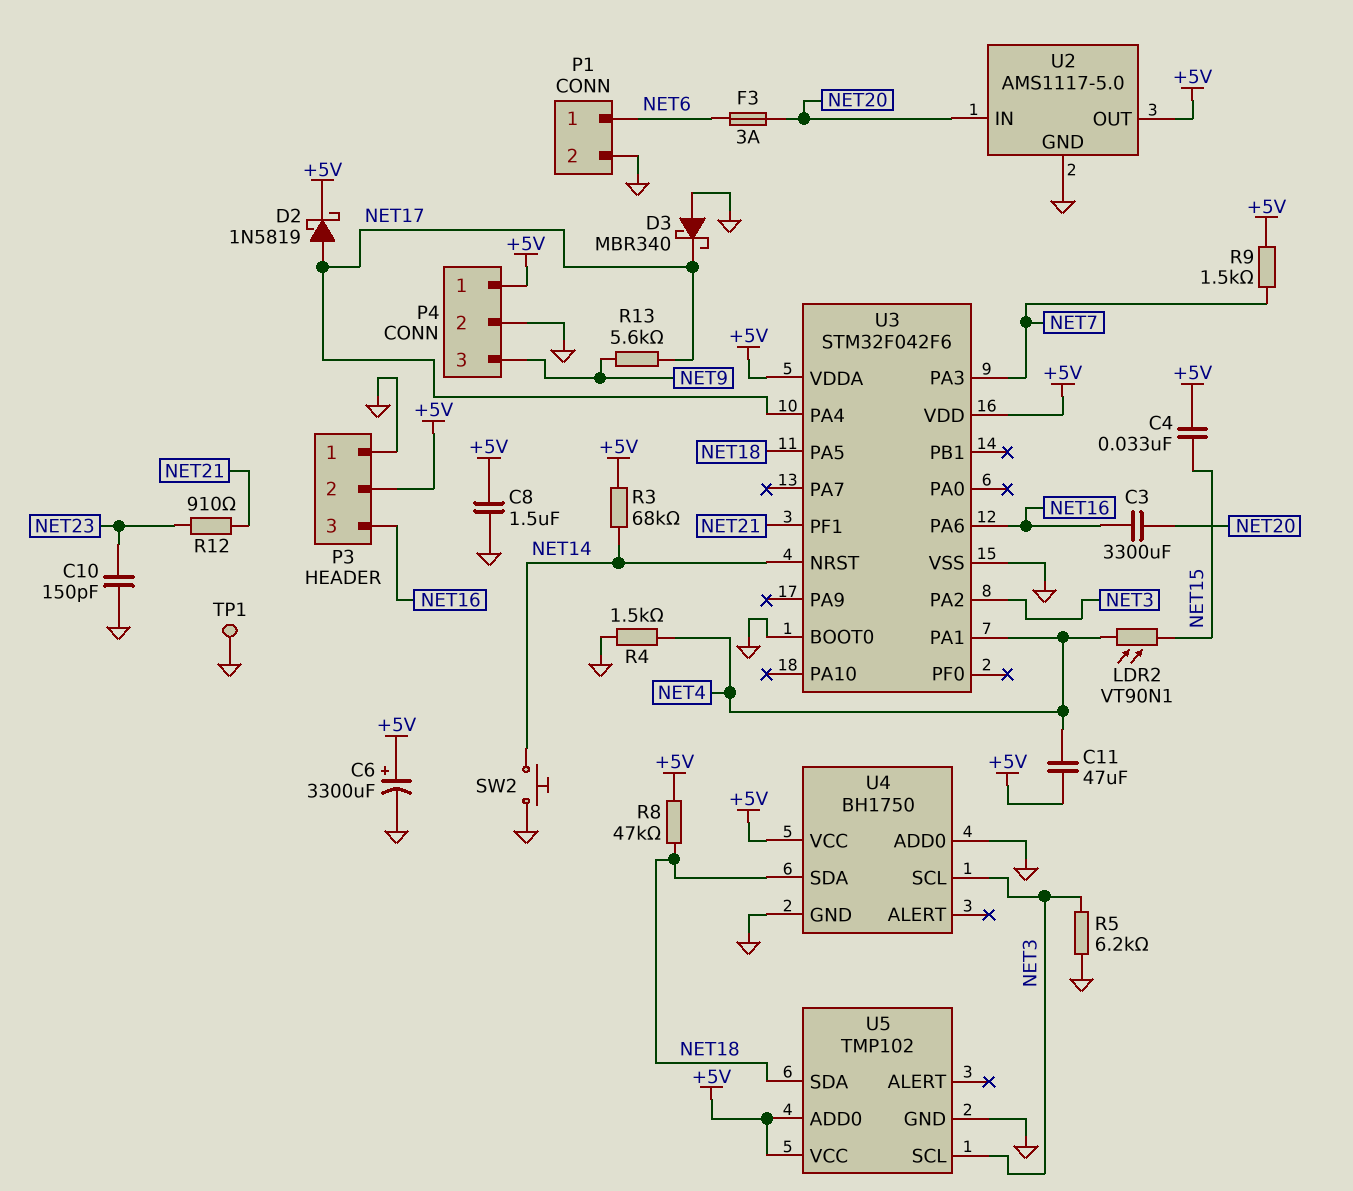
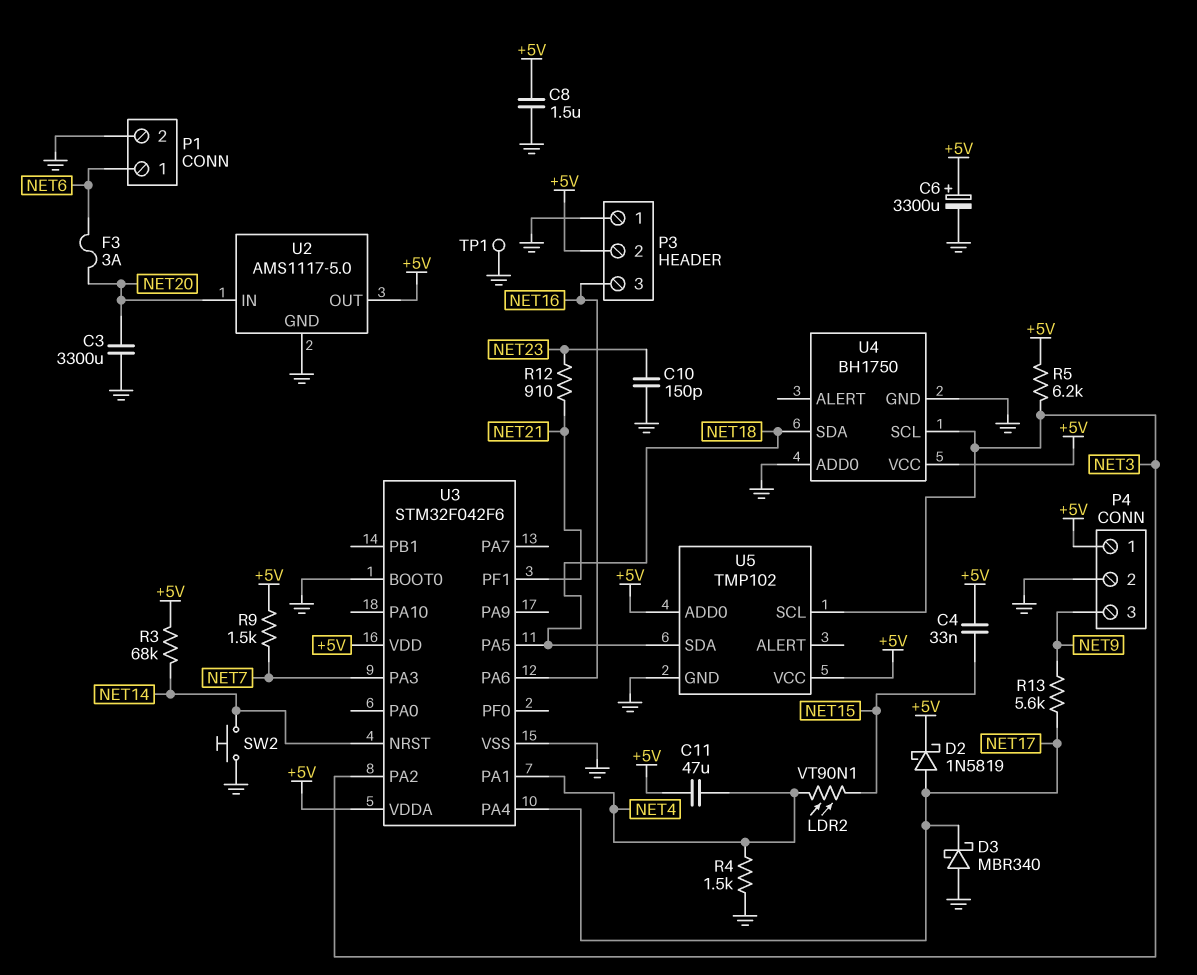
C3: 3300uF (NET16, NET20) -> 3300uF (GND, NET20)
R5: 6.2k (GND, NET3) -> 6.2k (+5V, NET3)
R8: 47k (+5V, NET18) -> none

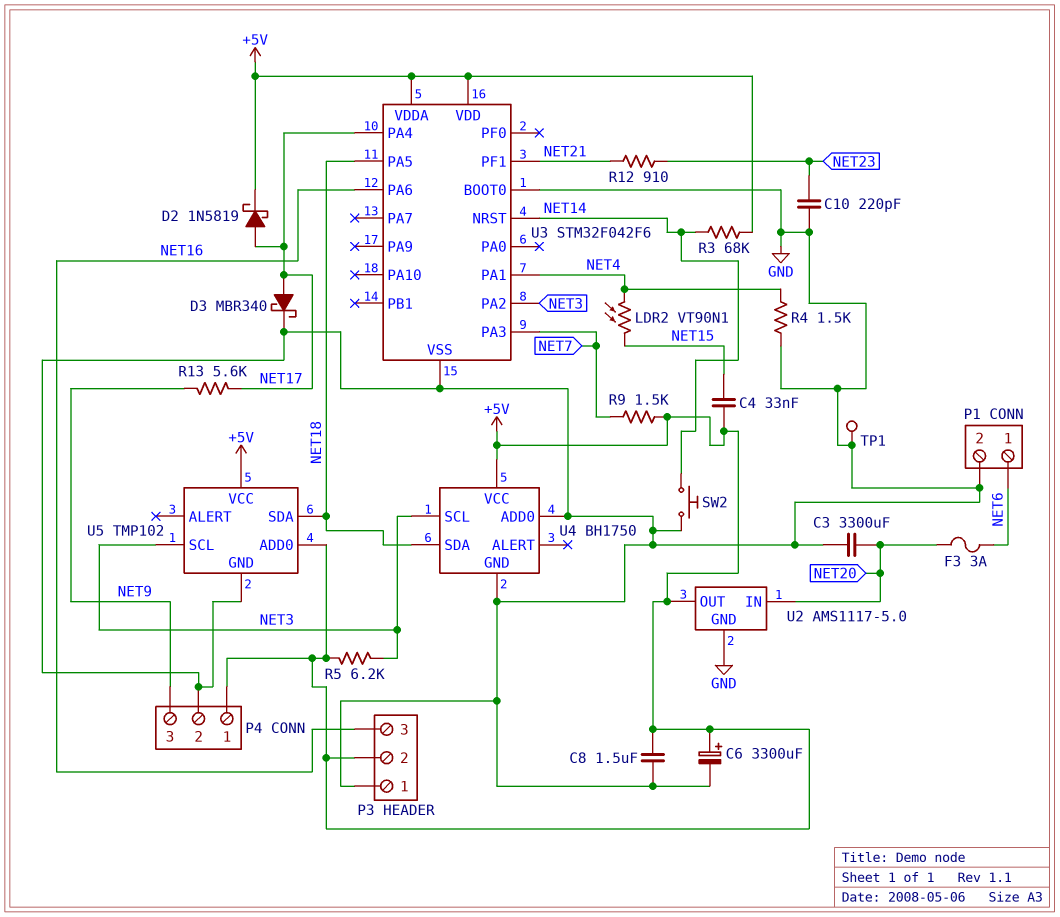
C10: 150pF (GND, NET23) -> 220pF (GND, NET23)
C11: 47uF (+5V, NET4) -> none
D3: schottky MBR340 (A GND, K NET17) -> schottky MBR340 (A NET17, K GND)

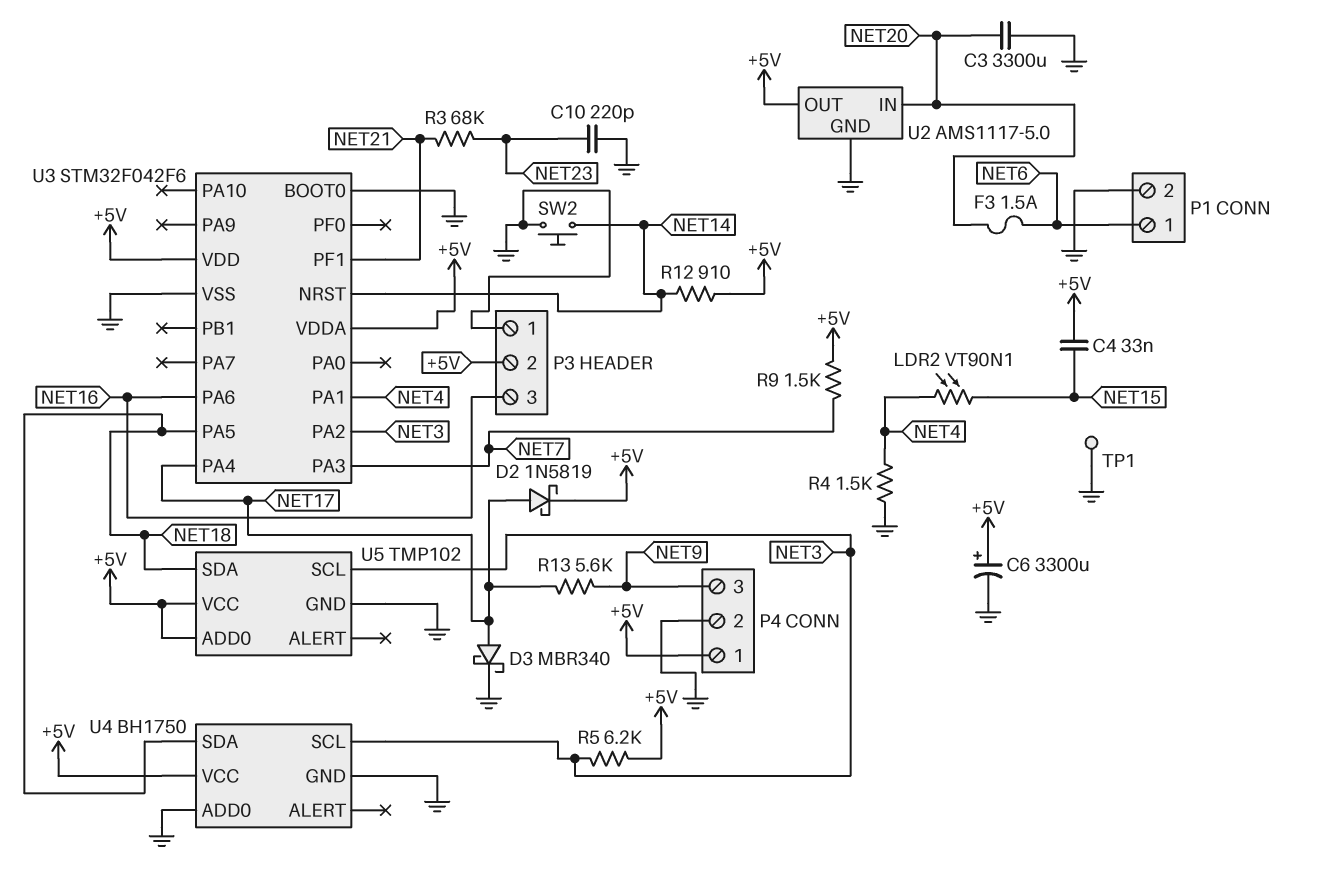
C8: 1.5uF (+5V, GND) -> none
F3: 3A (NET6, NET20) -> 1.5A (NET6, NET20)
R3: 68k (+5V, NET14) -> 68k (NET21, NET23)
R12: 910 (NET21, NET23) -> 910 (+5V, NET14)

